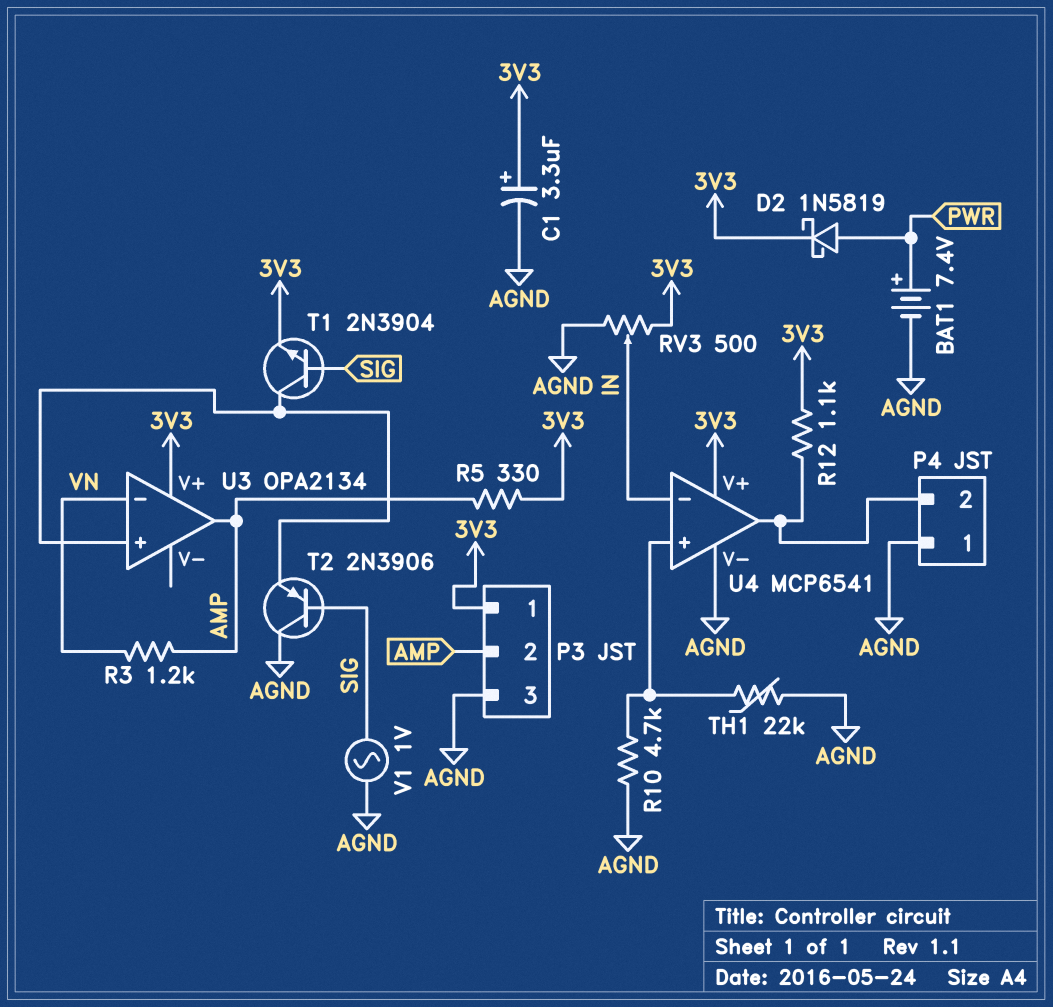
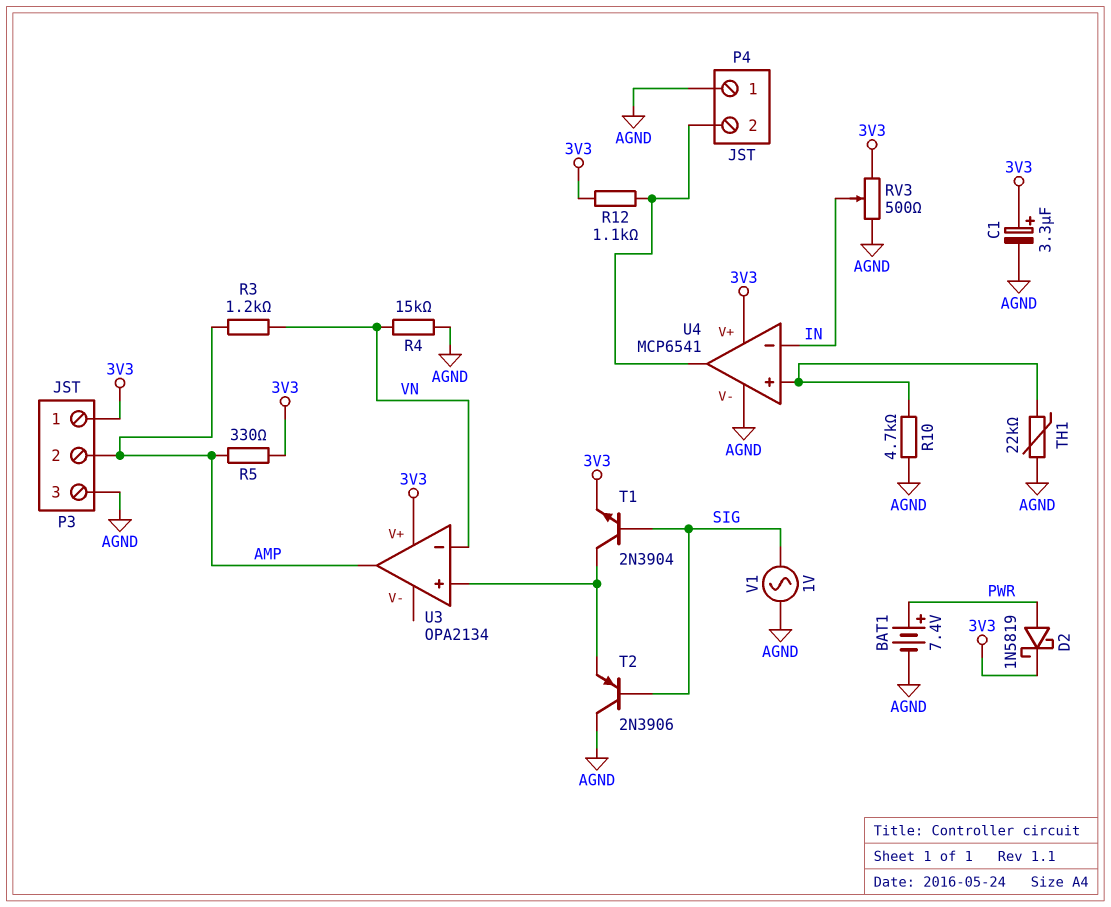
R4: none -> 15k (AGND, VN)

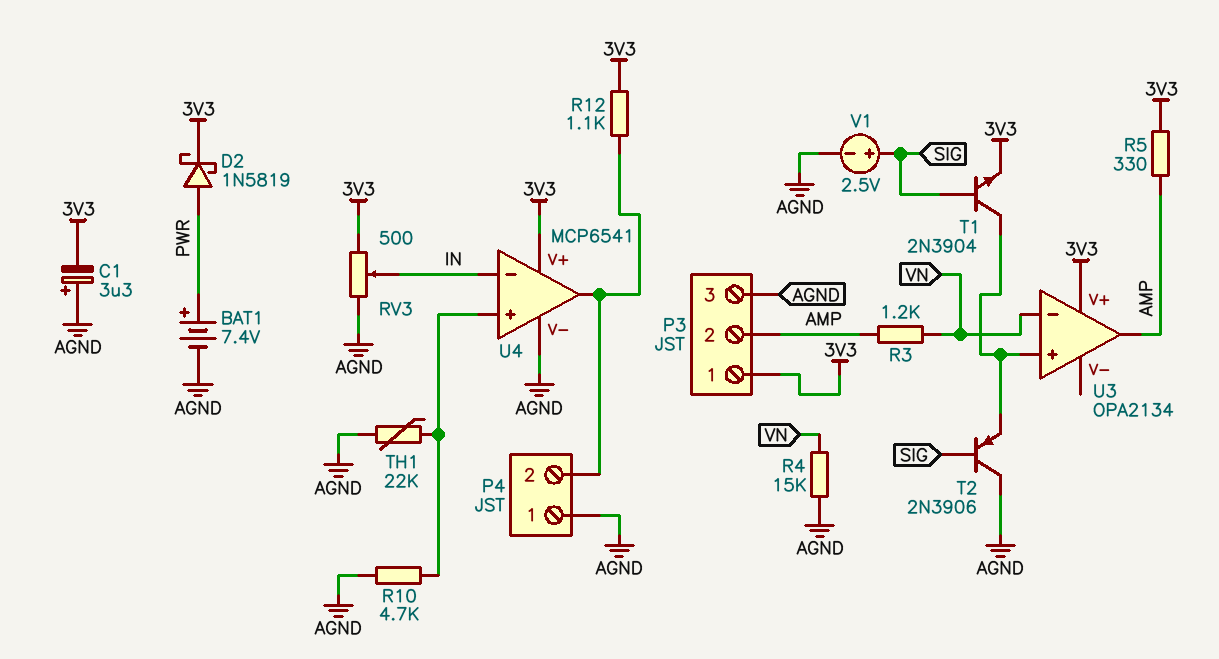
C1: 3.3uF (plus 3V3, minus AGND) -> 3.3uF (plus AGND, minus 3V3)
V1: AC 1V (AGND, SIG) -> 2.5V (plus SIG, minus AGND)

